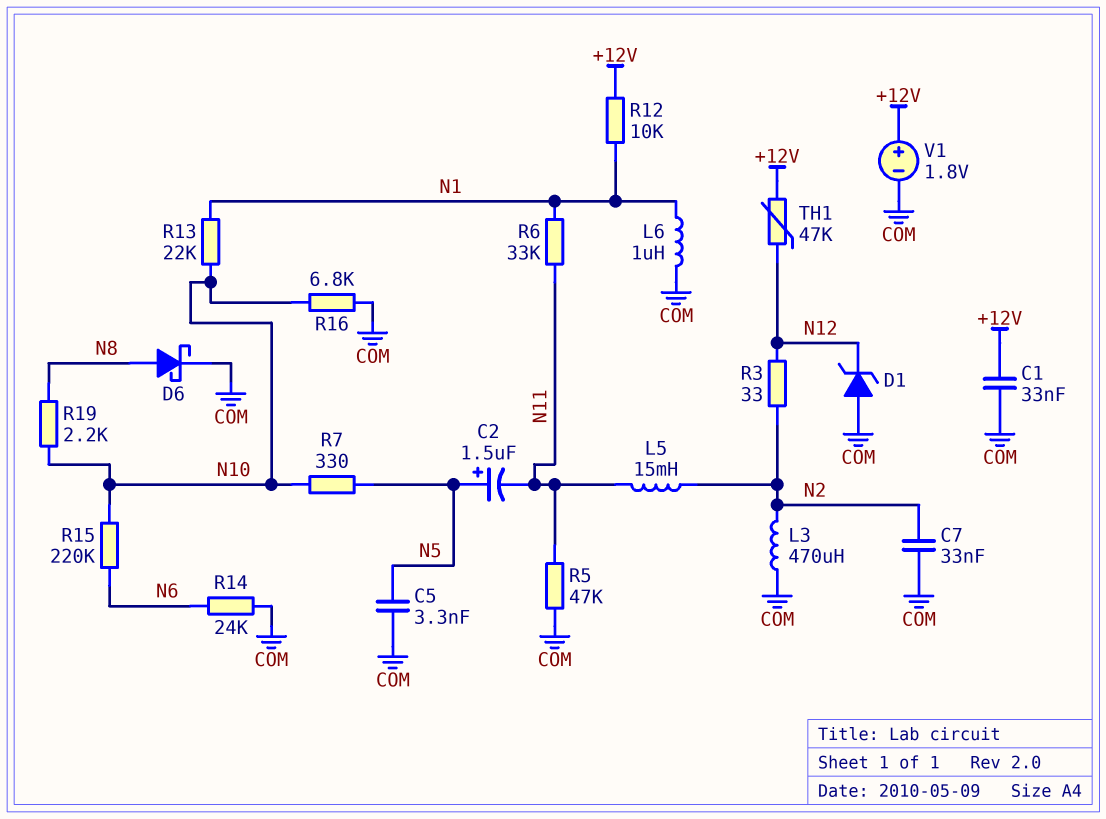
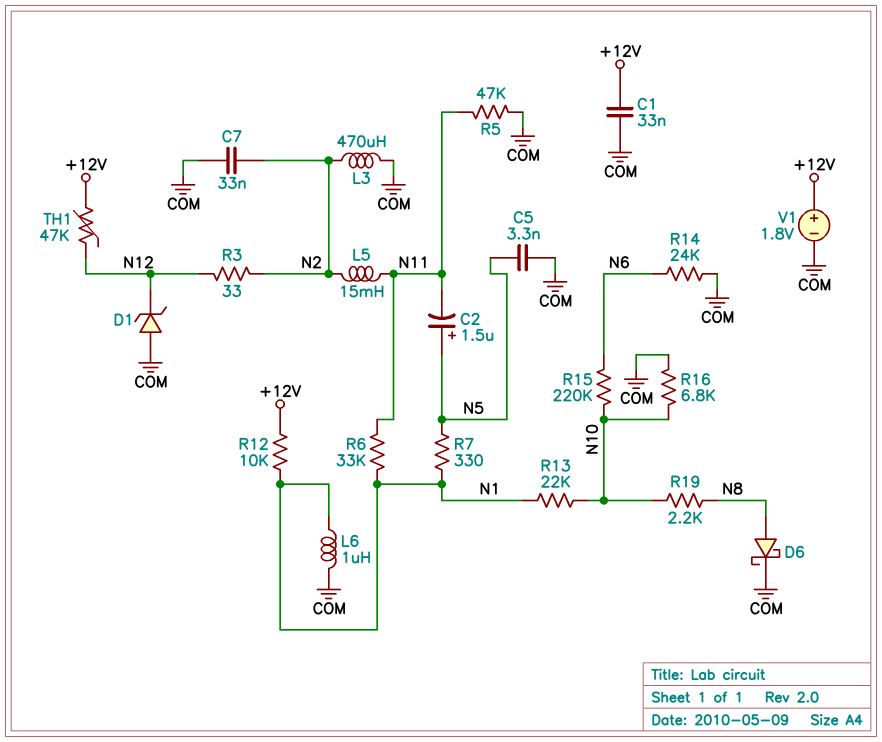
R7: 330 (N5, N10) -> 330 (N1, N5)

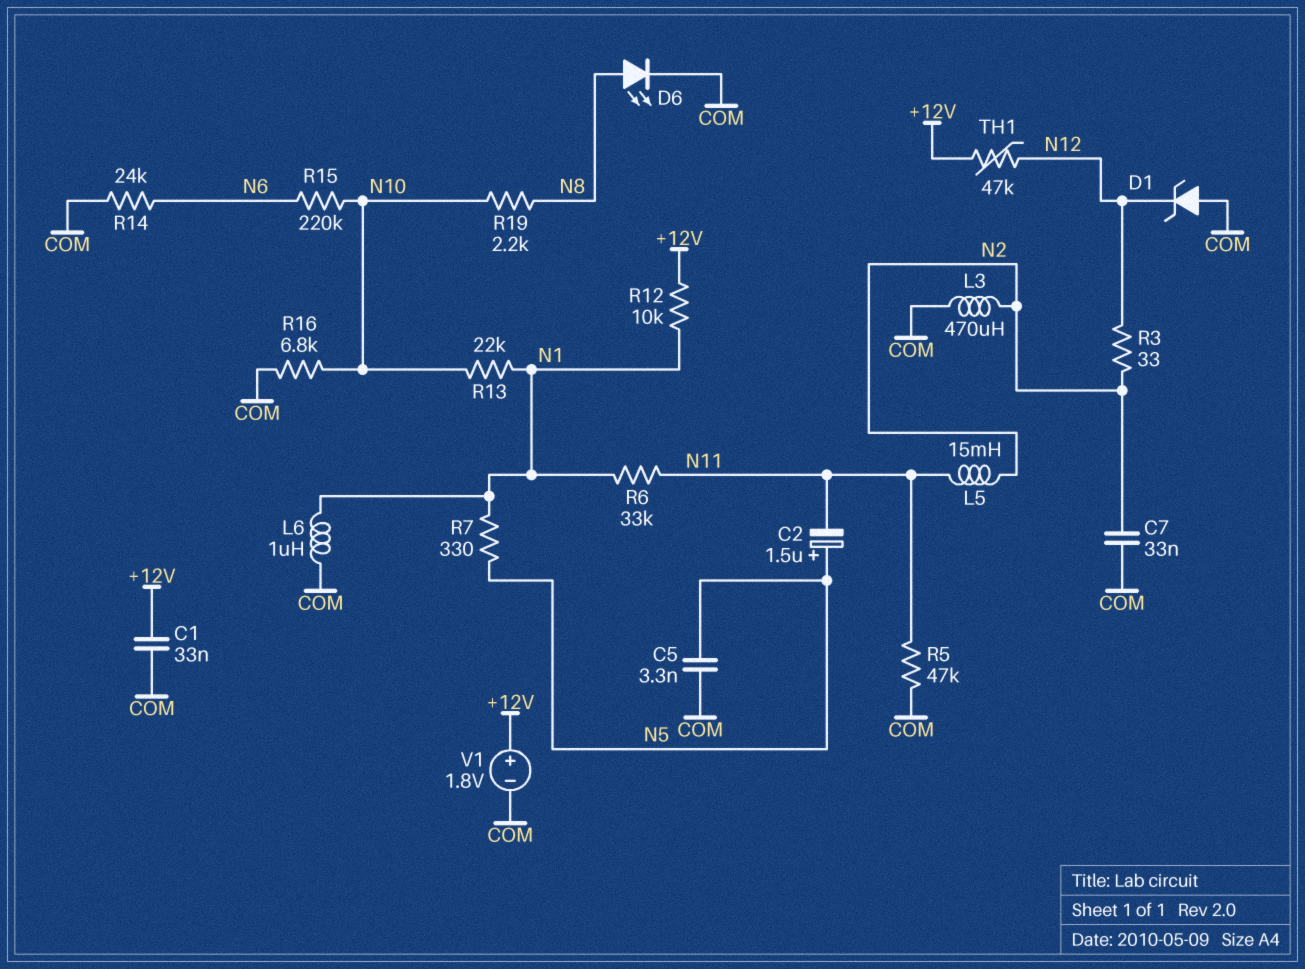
D6: schottky (A N8, K COM) -> LED (A N8, K COM)

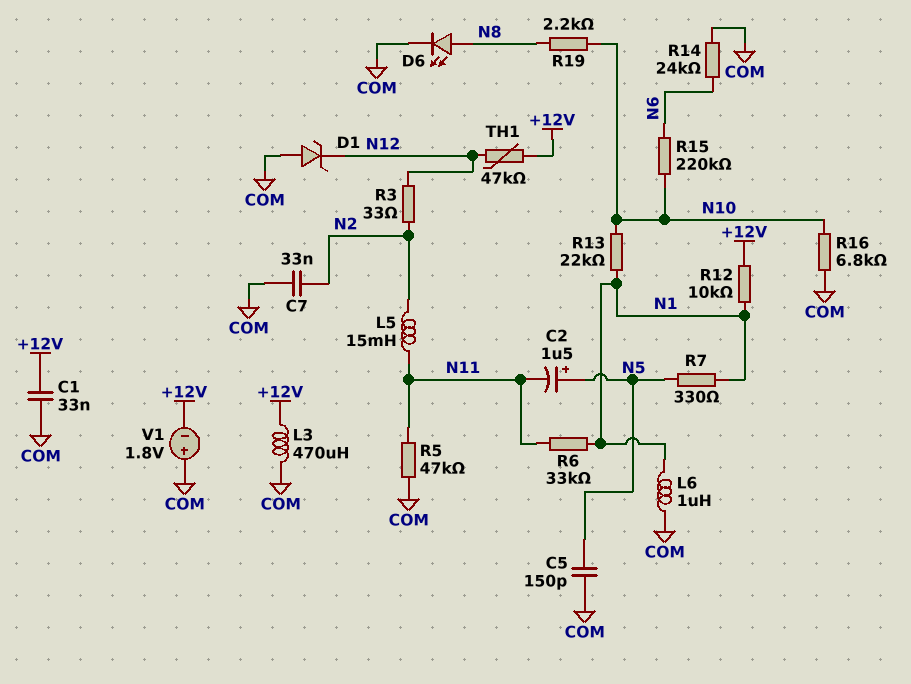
C5: 3.3nF (COM, N5) -> 150pF (COM, N5)
L3: 470uH (COM, N2) -> 470uH (+12V, COM)
V1: 1.8V (plus +12V, minus COM) -> 1.8V (plus COM, minus +12V)

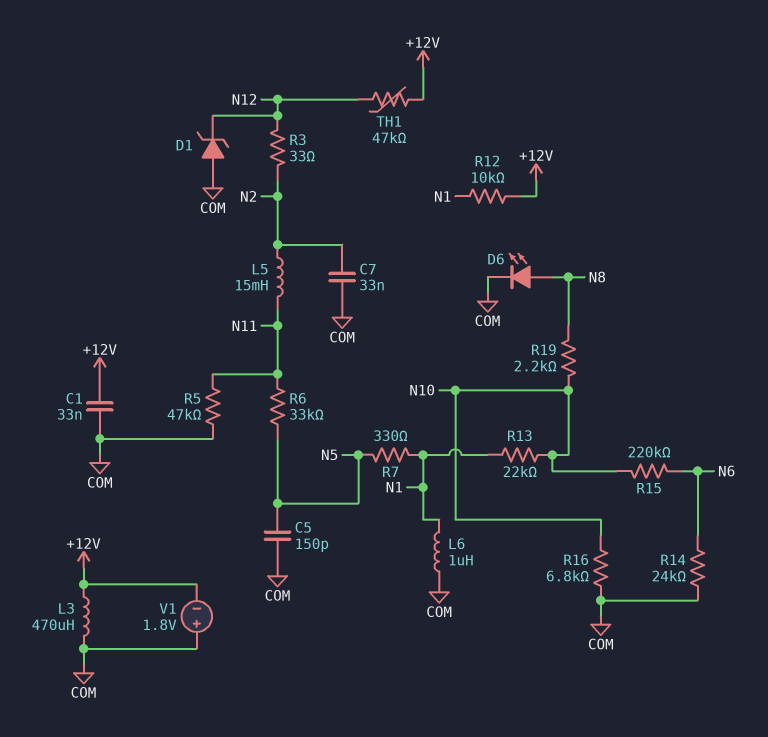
C2: 1.5uF (plus N5, minus N11) -> none
R6: 33k (N1, N11) -> 33k (N5, N11)

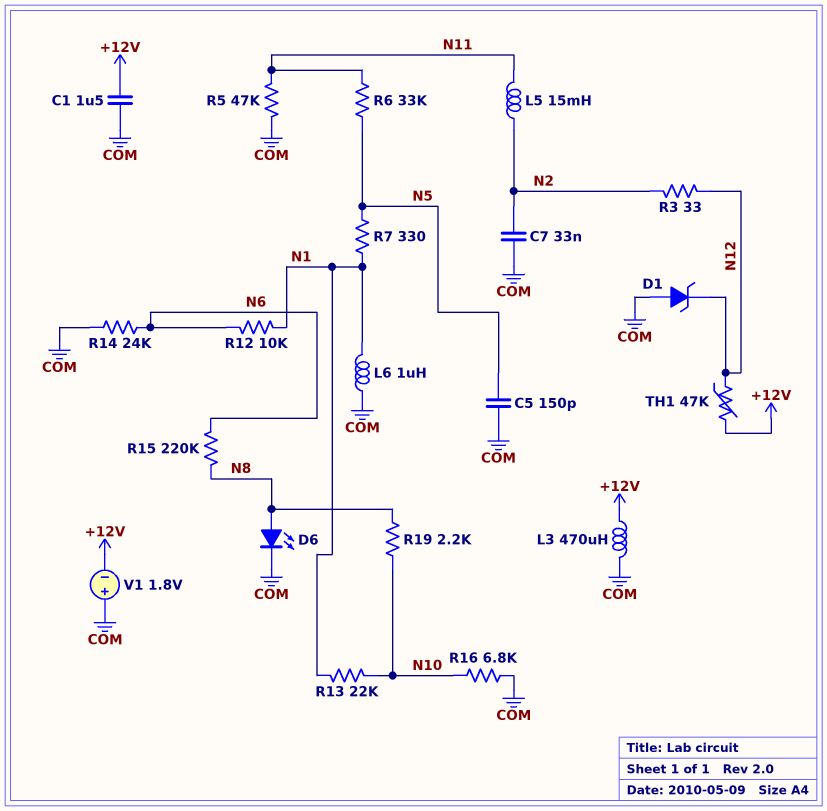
C1: 33nF (+12V, COM) -> 1.5uF (+12V, COM)
R12: 10k (+12V, N1) -> 10k (N1, N6)
R15: 220k (N6, N10) -> 220k (N6, N8)

